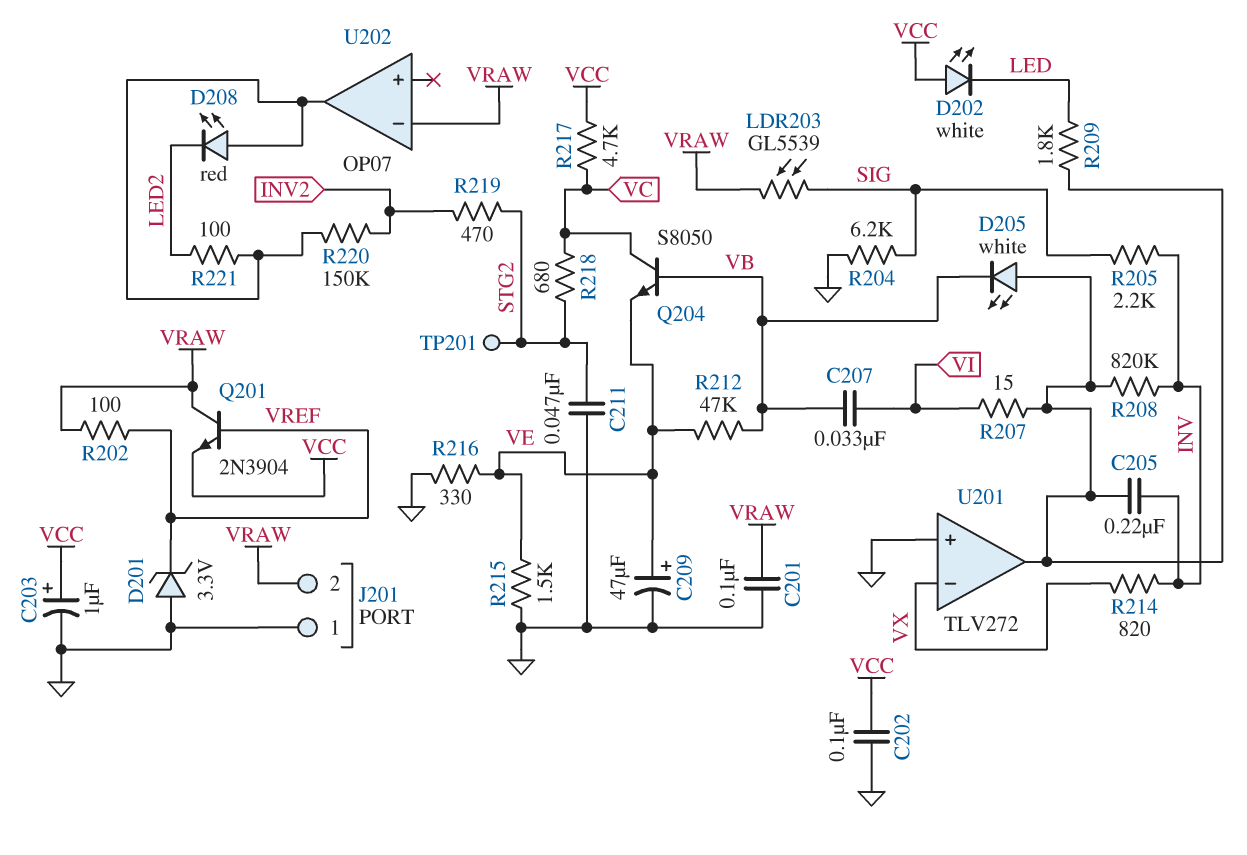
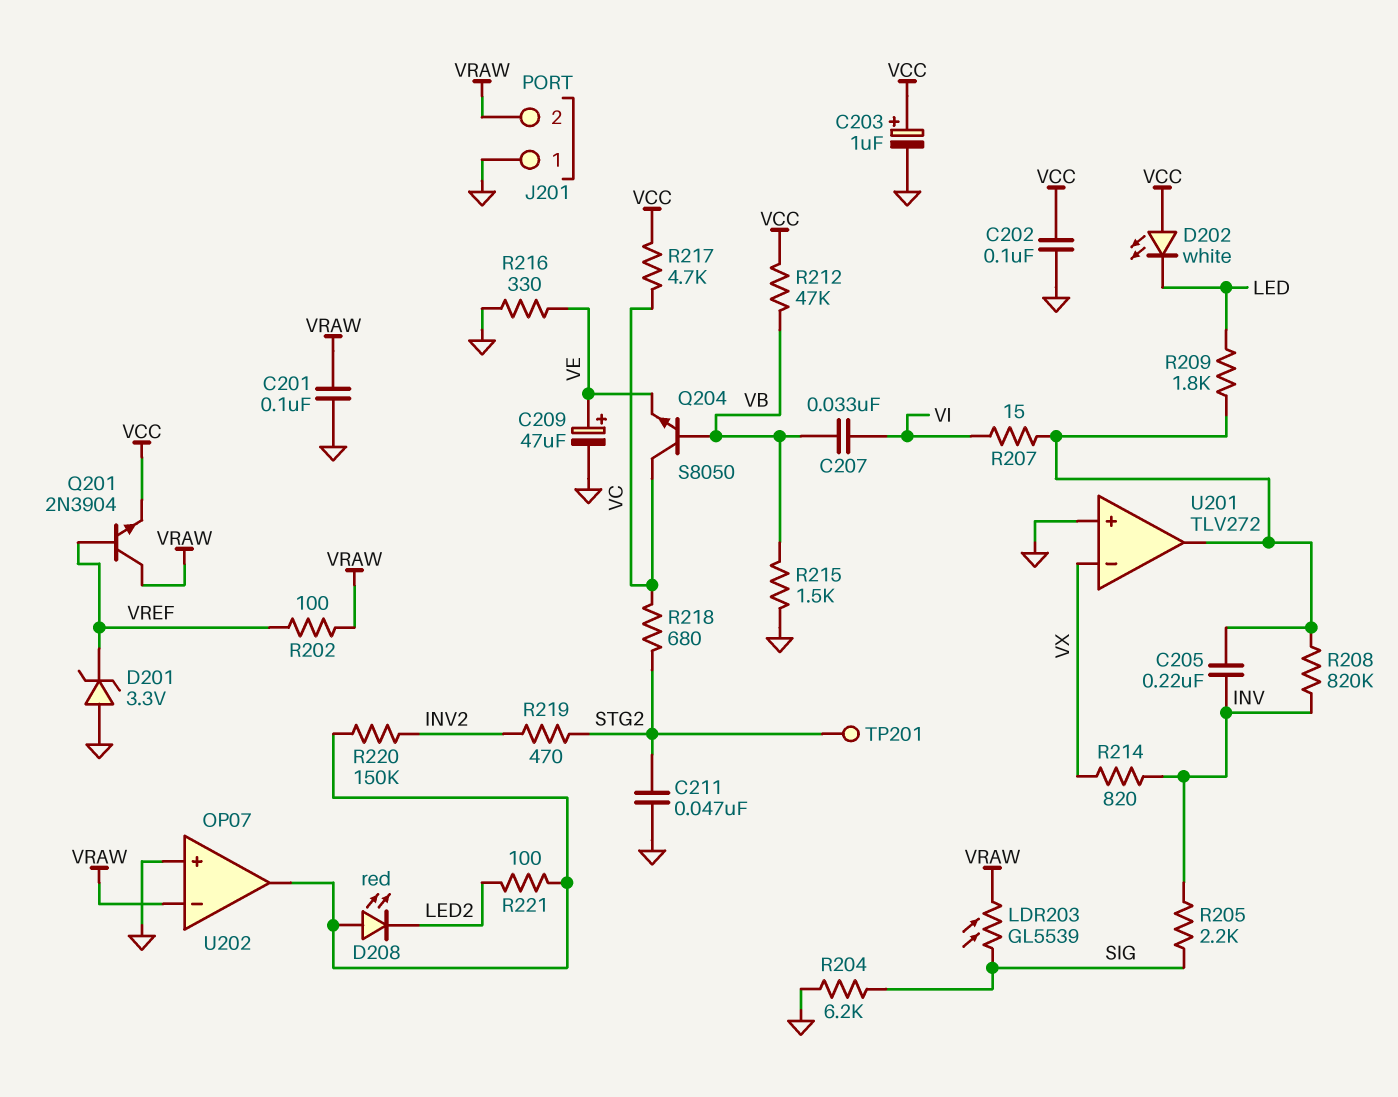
D205: LED white (A U201/out, K VB) -> none
R212: 47k (VB, VE) -> 47k (VB, VCC)
R215: 1.5k (GND, VE) -> 1.5k (GND, VB)
U202 pin in+: none -> GND

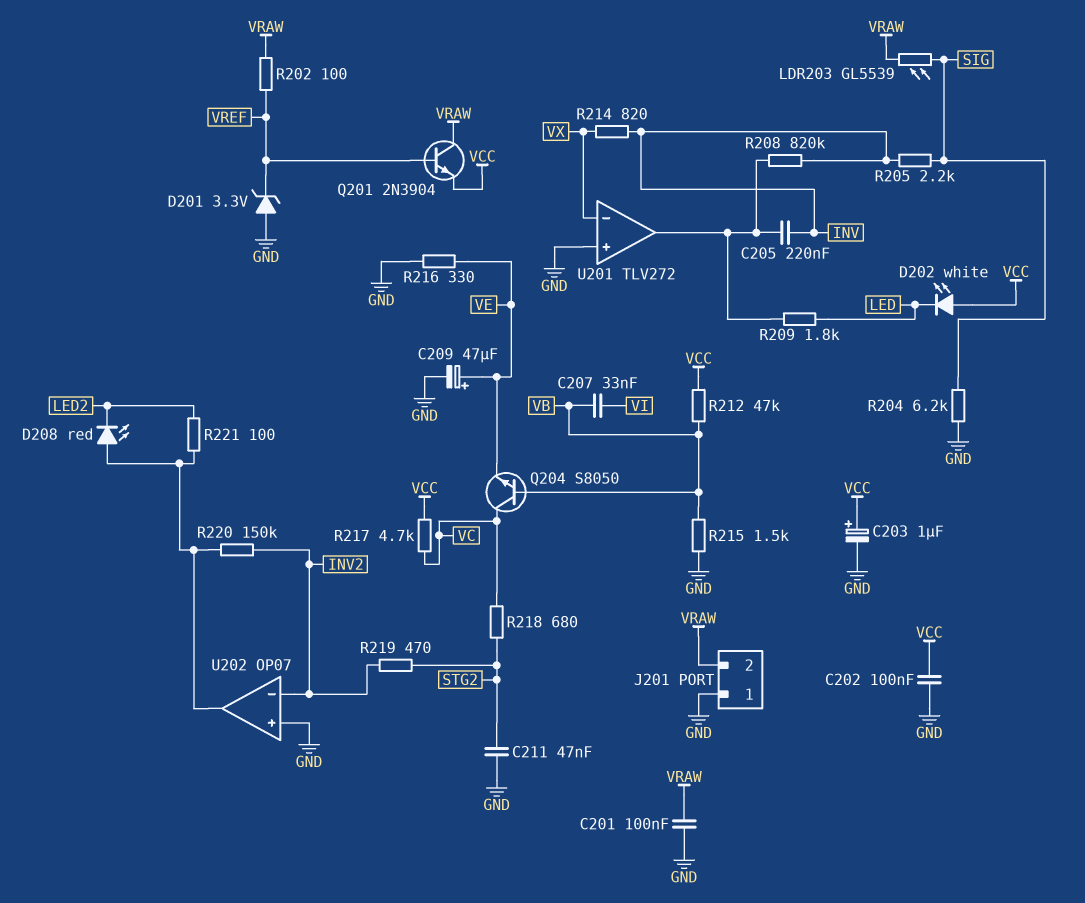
R207: 15 (U201/out, VI) -> none
TP201: test point (STG2) -> none
U202 pin in-: VRAW -> INV2

